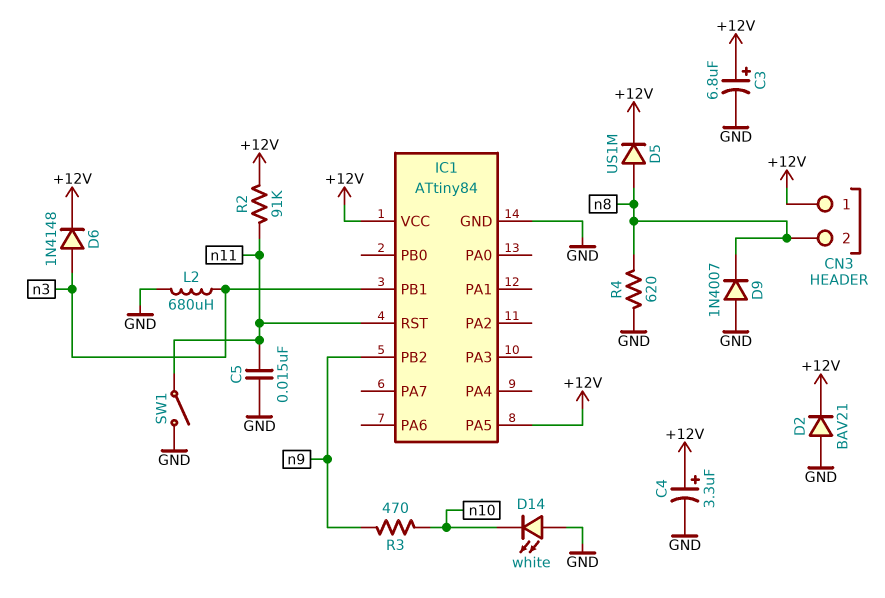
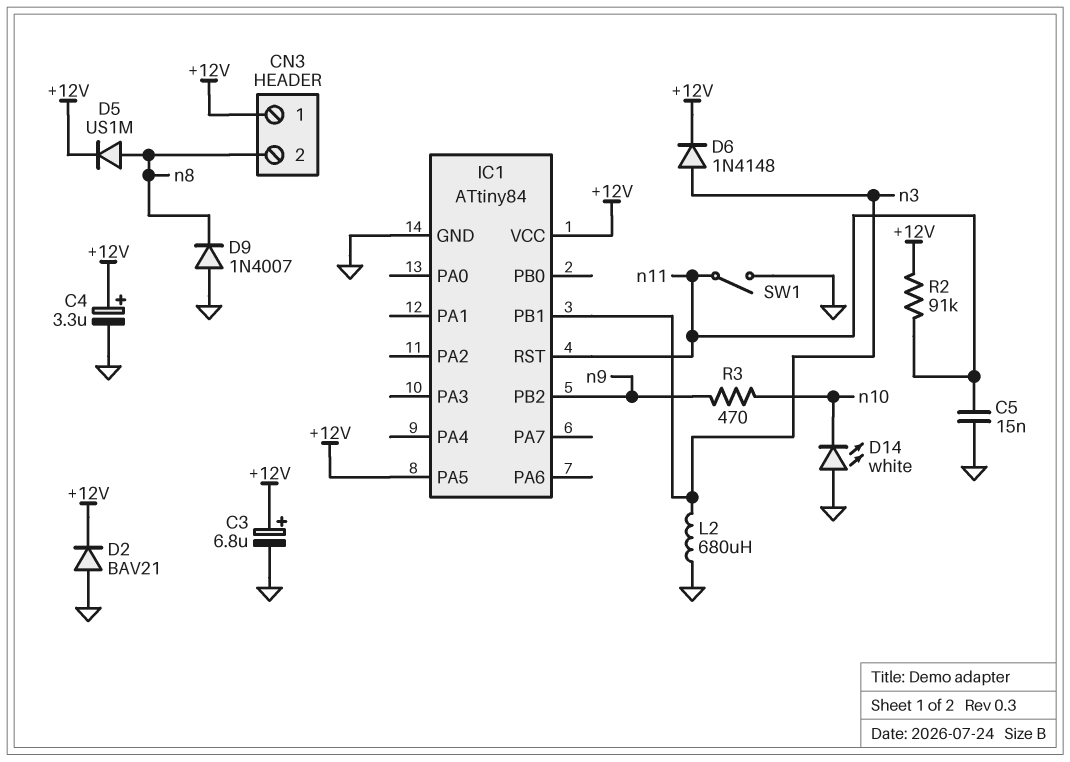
R4: 620 (GND, n8) -> none

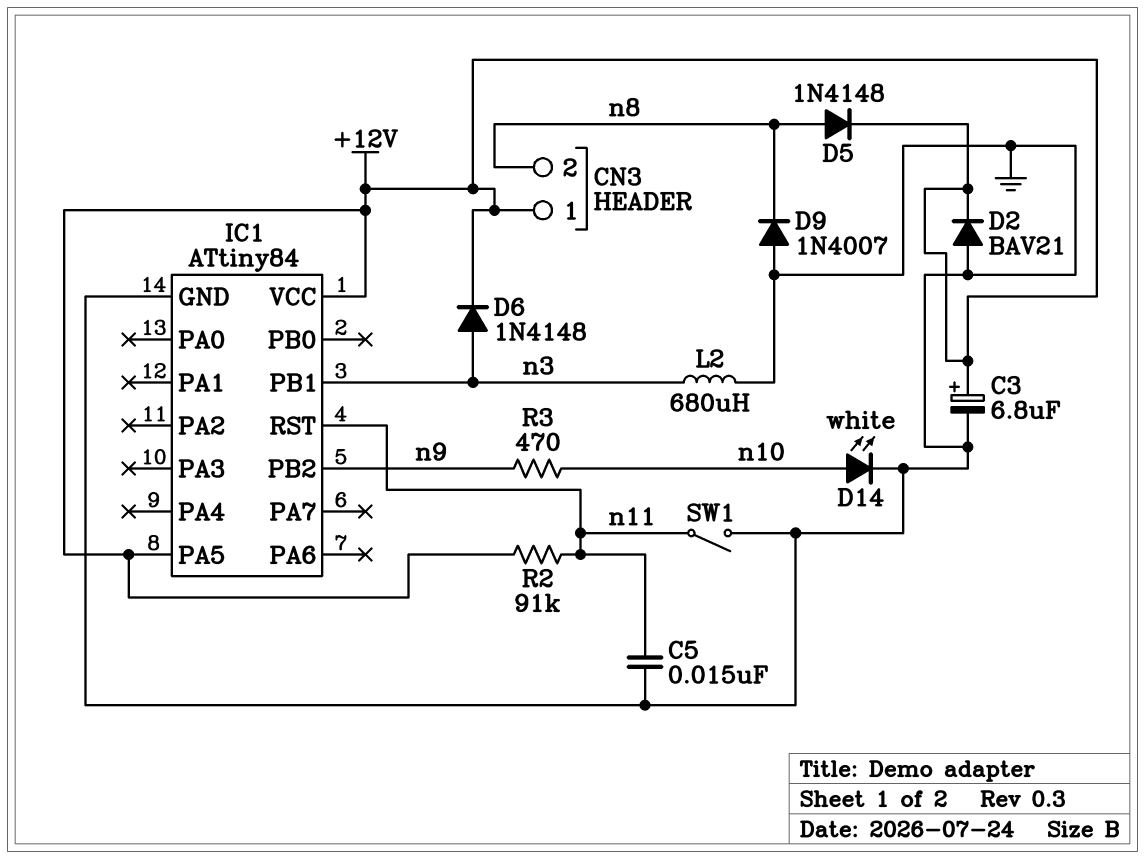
C4: 3.3uF (plus +12V, minus GND) -> none
D5: diode US1M (A n8, K +12V) -> diode 1N4148 (A n8, K +12V)
D14: LED white (A GND, K n10) -> LED white (A n10, K GND)

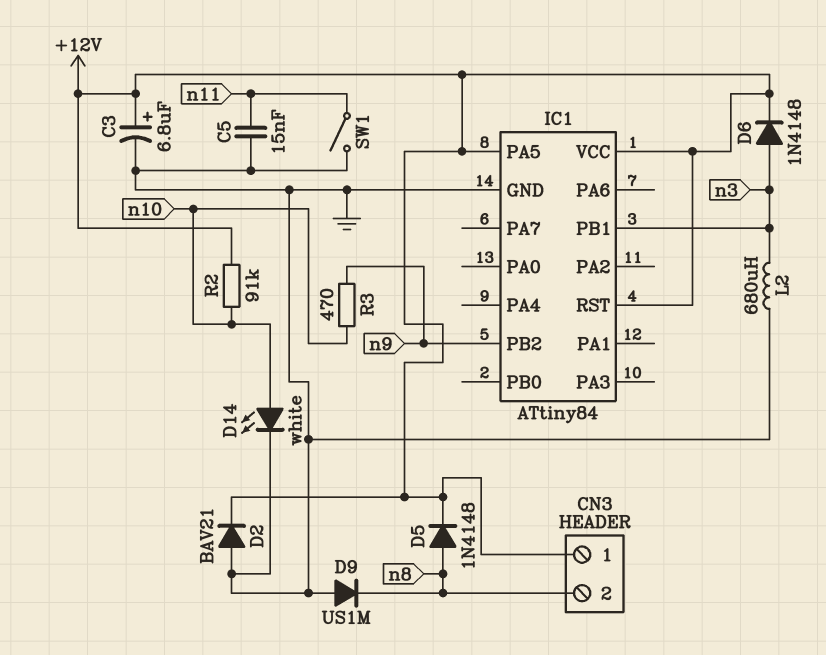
D9: diode 1N4007 (A GND, K n8) -> diode US1M (A GND, K n8)
IC1 pin RST: n11 -> +12V
R2: 91k (+12V, n11) -> 91k (+12V, n10)

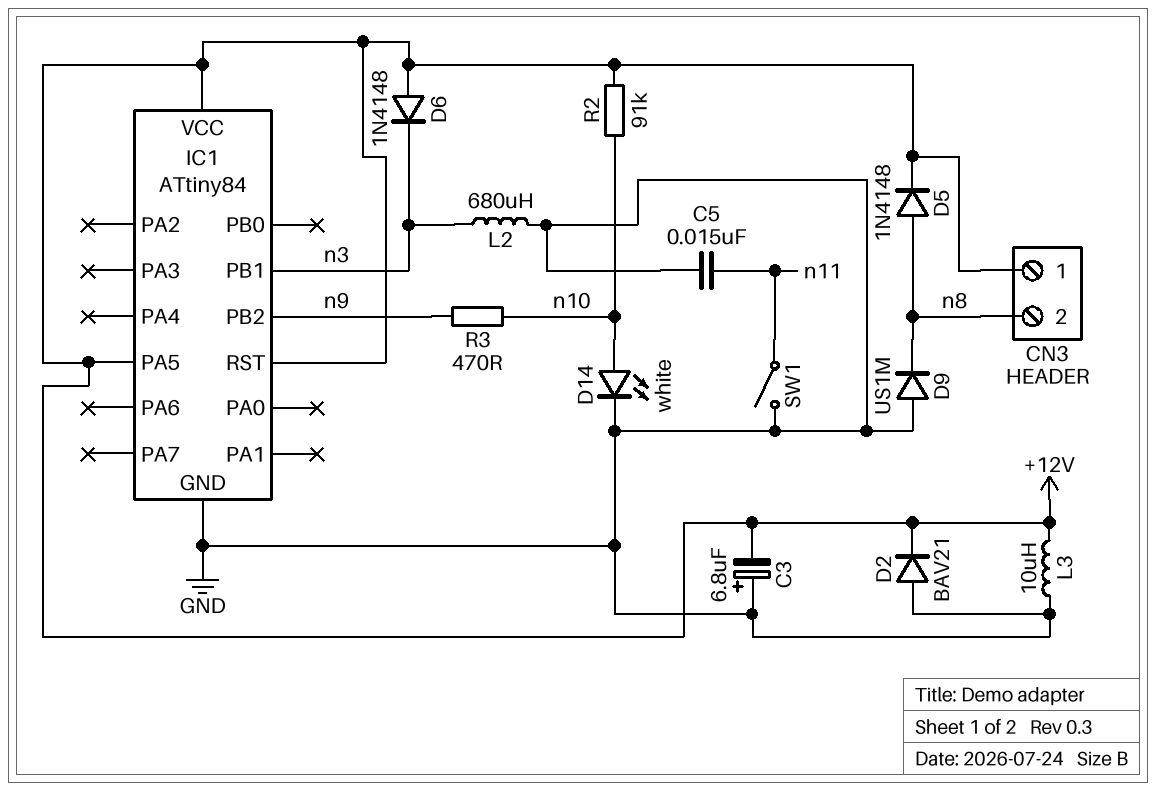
C3: 6.8uF (plus +12V, minus GND) -> 6.8uF (plus GND, minus +12V)
D6: diode 1N4148 (A n3, K +12V) -> diode 1N4148 (A +12V, K n3)
L3: none -> 10uH (+12V, GND)

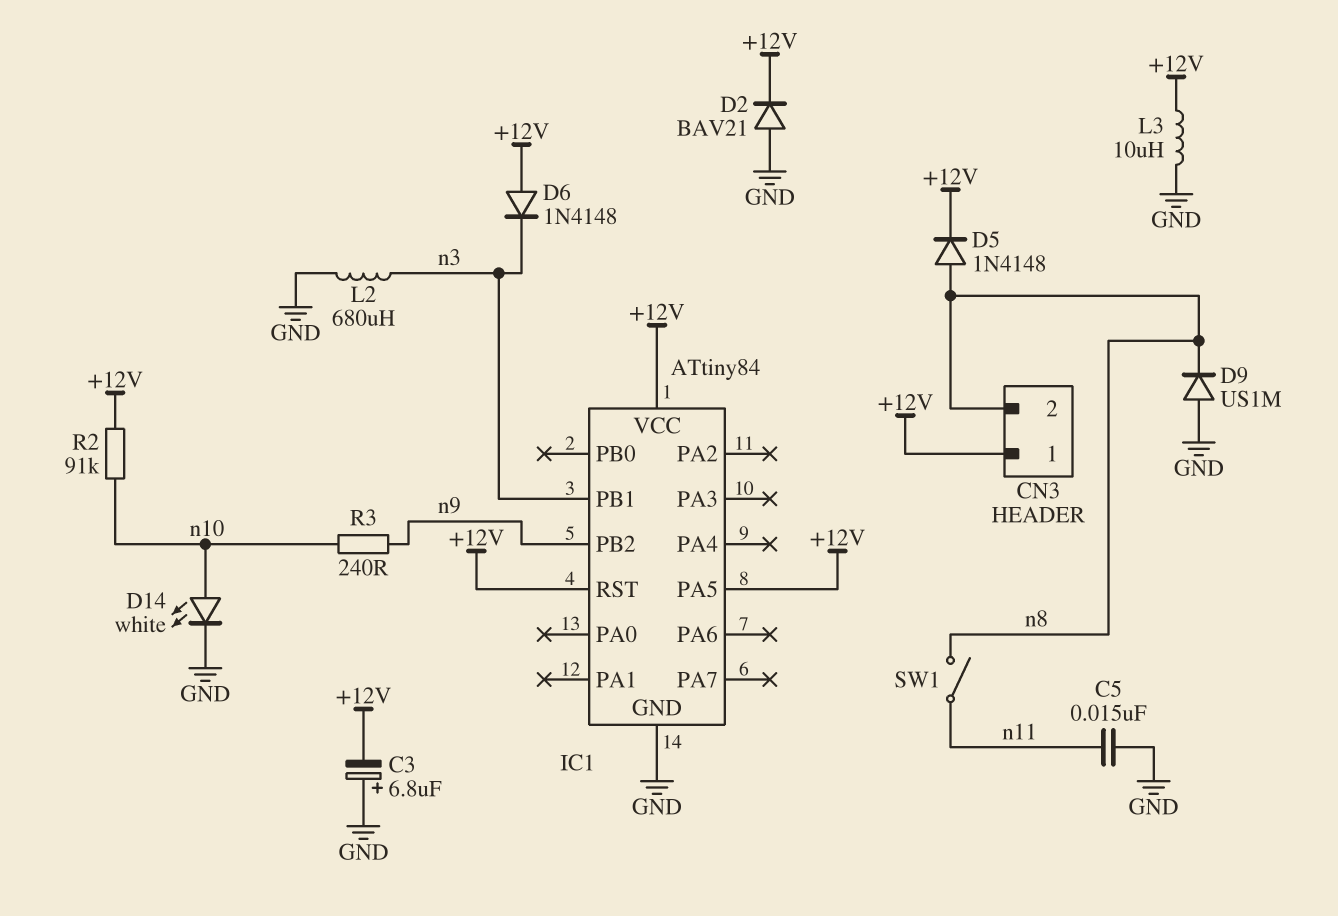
R3: 470 (n9, n10) -> 240 (n9, n10)
SW1: switch (GND, n11) -> switch (n8, n11)

